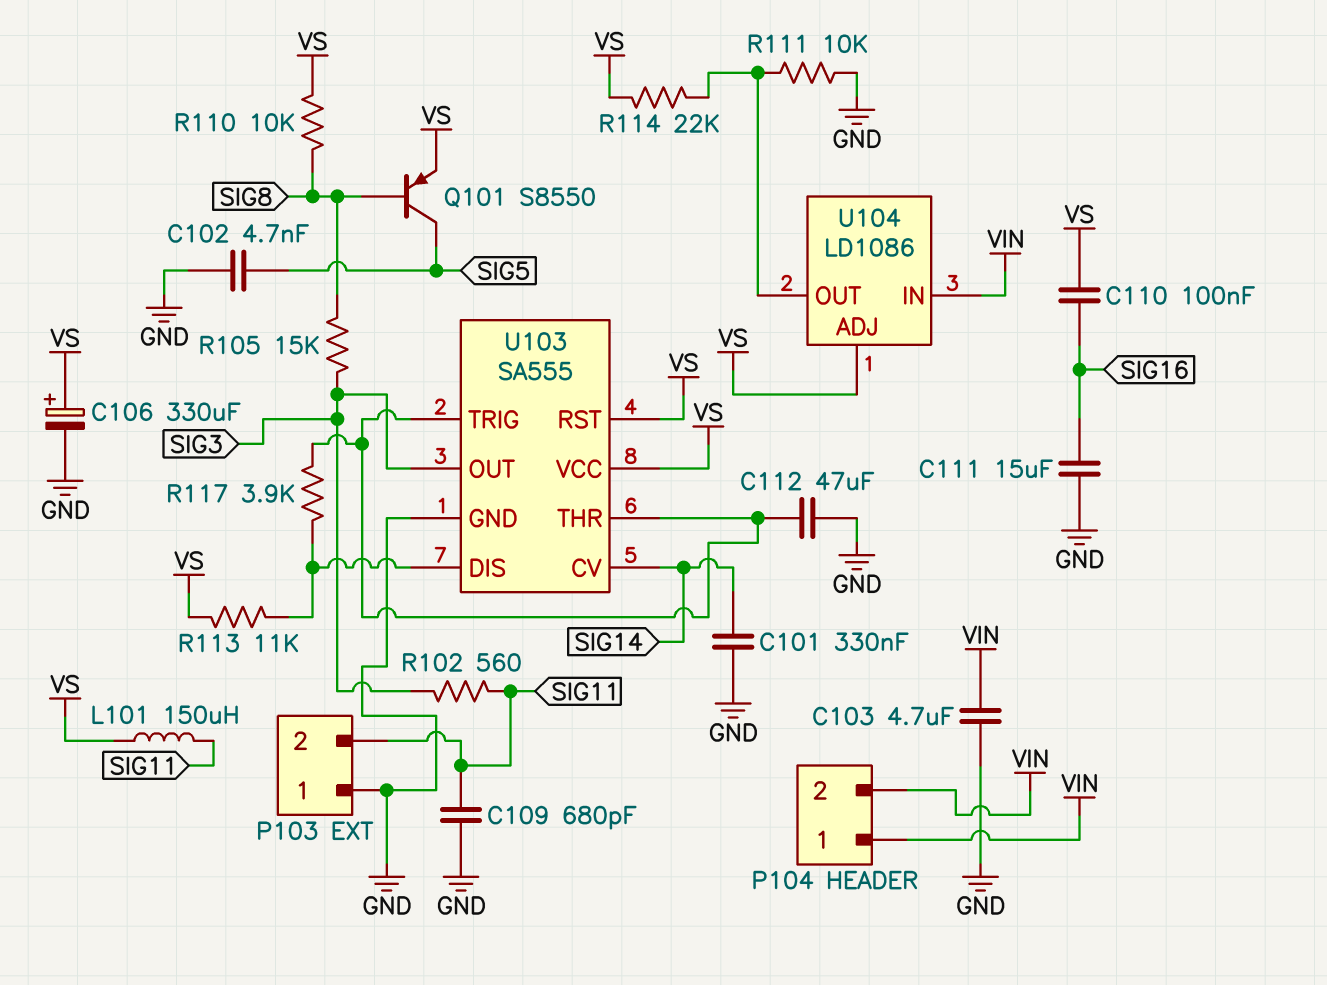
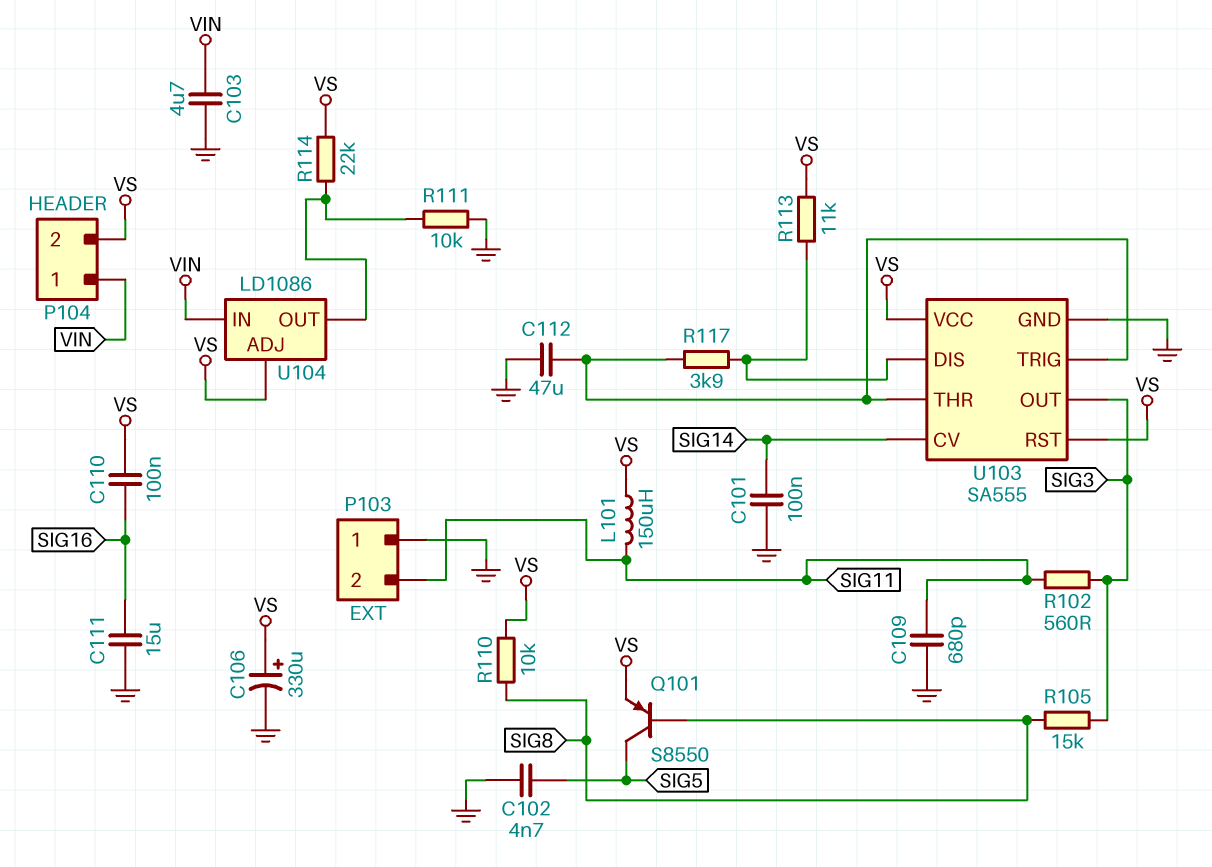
C101: 330nF (GND, SIG14) -> 100nF (GND, SIG14)
P104 pin 2: VIN -> VS

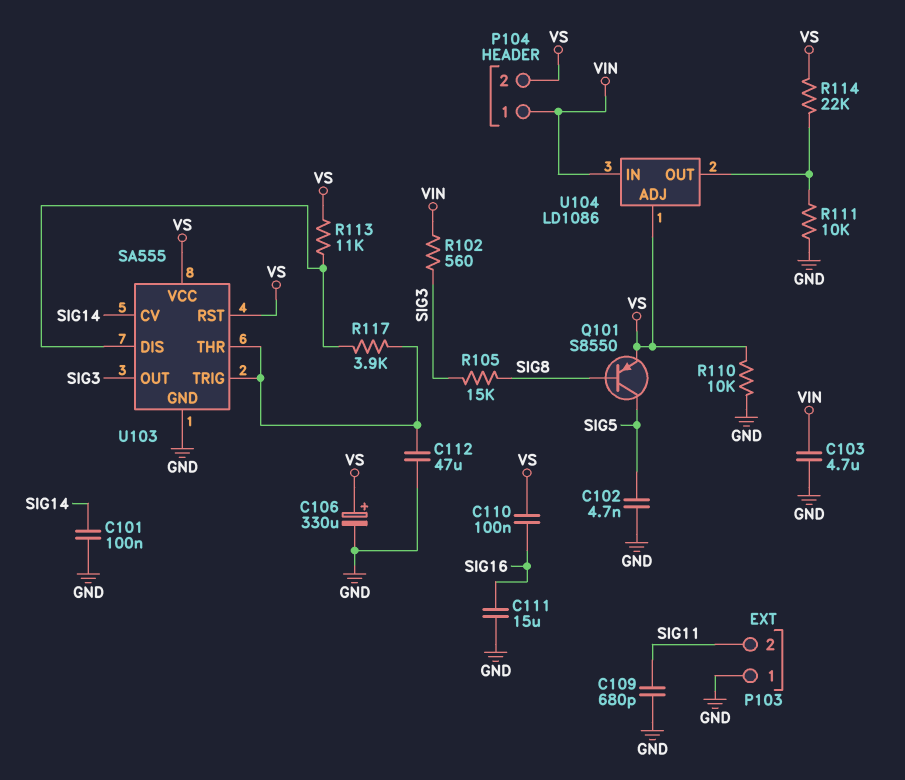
L101: 150uH (SIG11, VS) -> none
R102: 560 (SIG3, SIG11) -> 560 (SIG3, VIN)
R110: 10k (SIG8, VS) -> 10k (GND, VS)

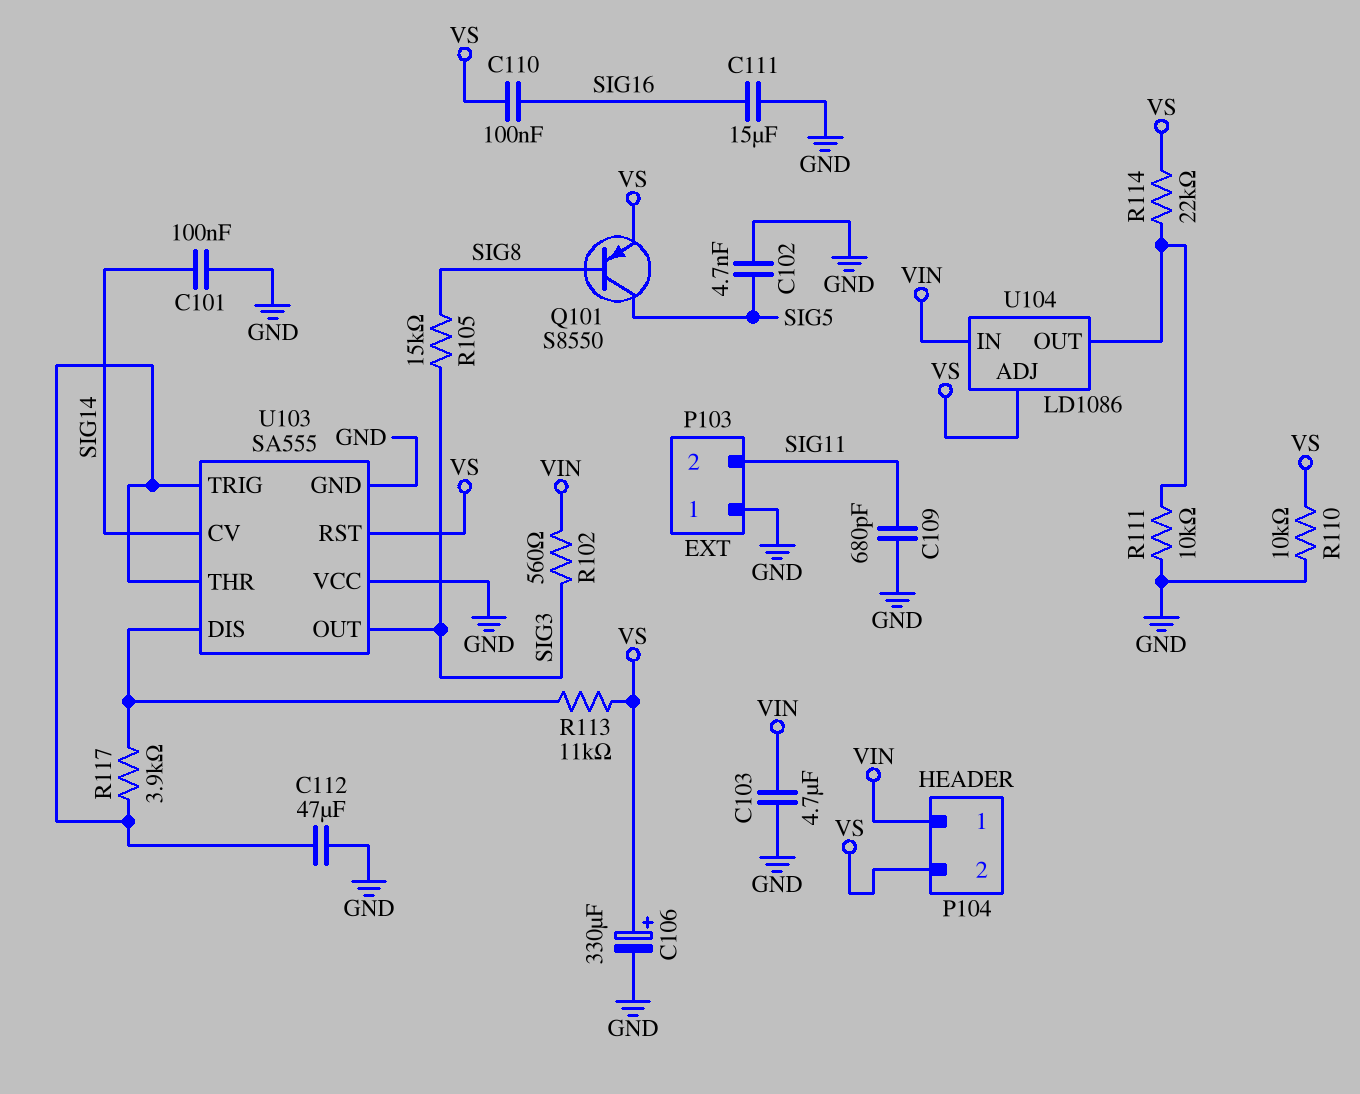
U103 pin VCC: VS -> GND

